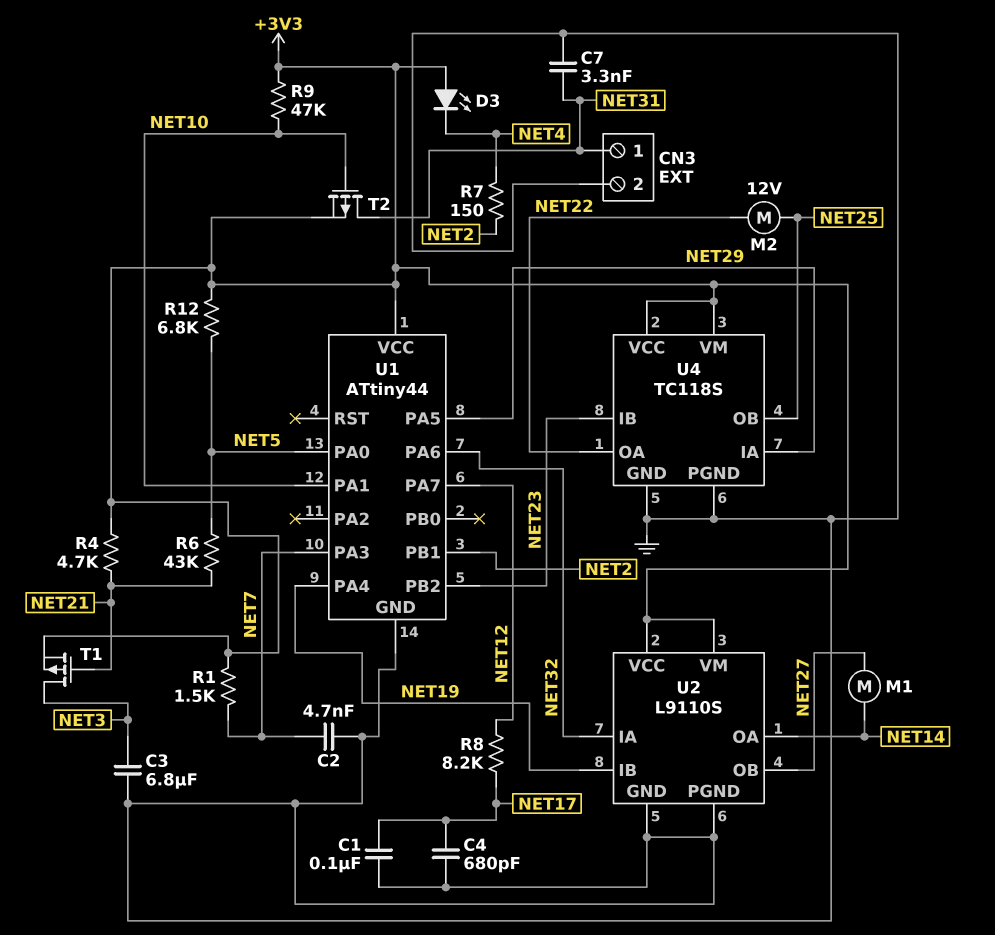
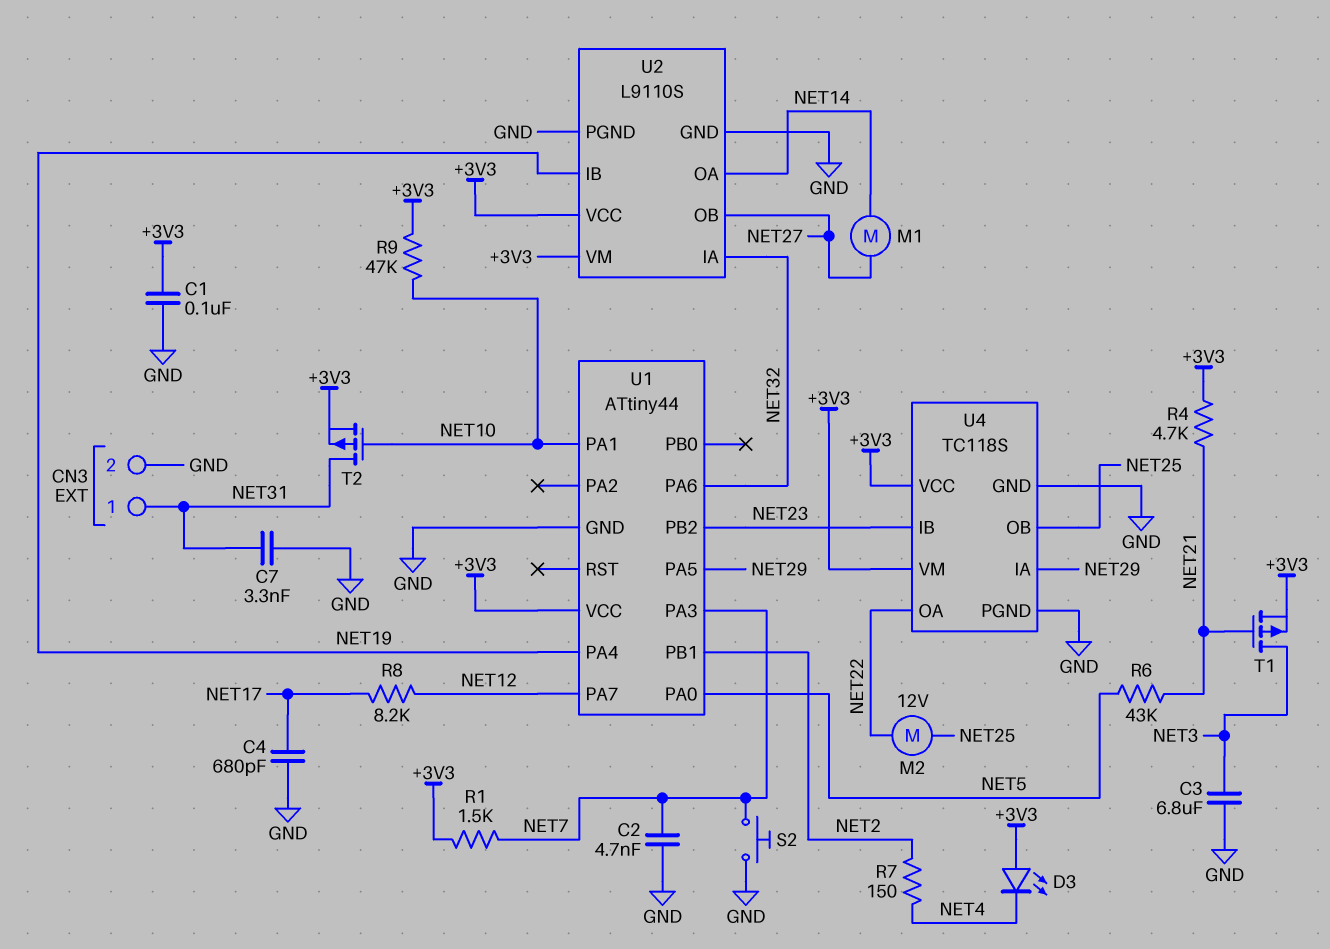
C1: 100nF (GND, NET17) -> 100nF (+3V3, GND)
R12: 6.8k (+3V3, NET5) -> none
S2: none -> button (GND, NET7)

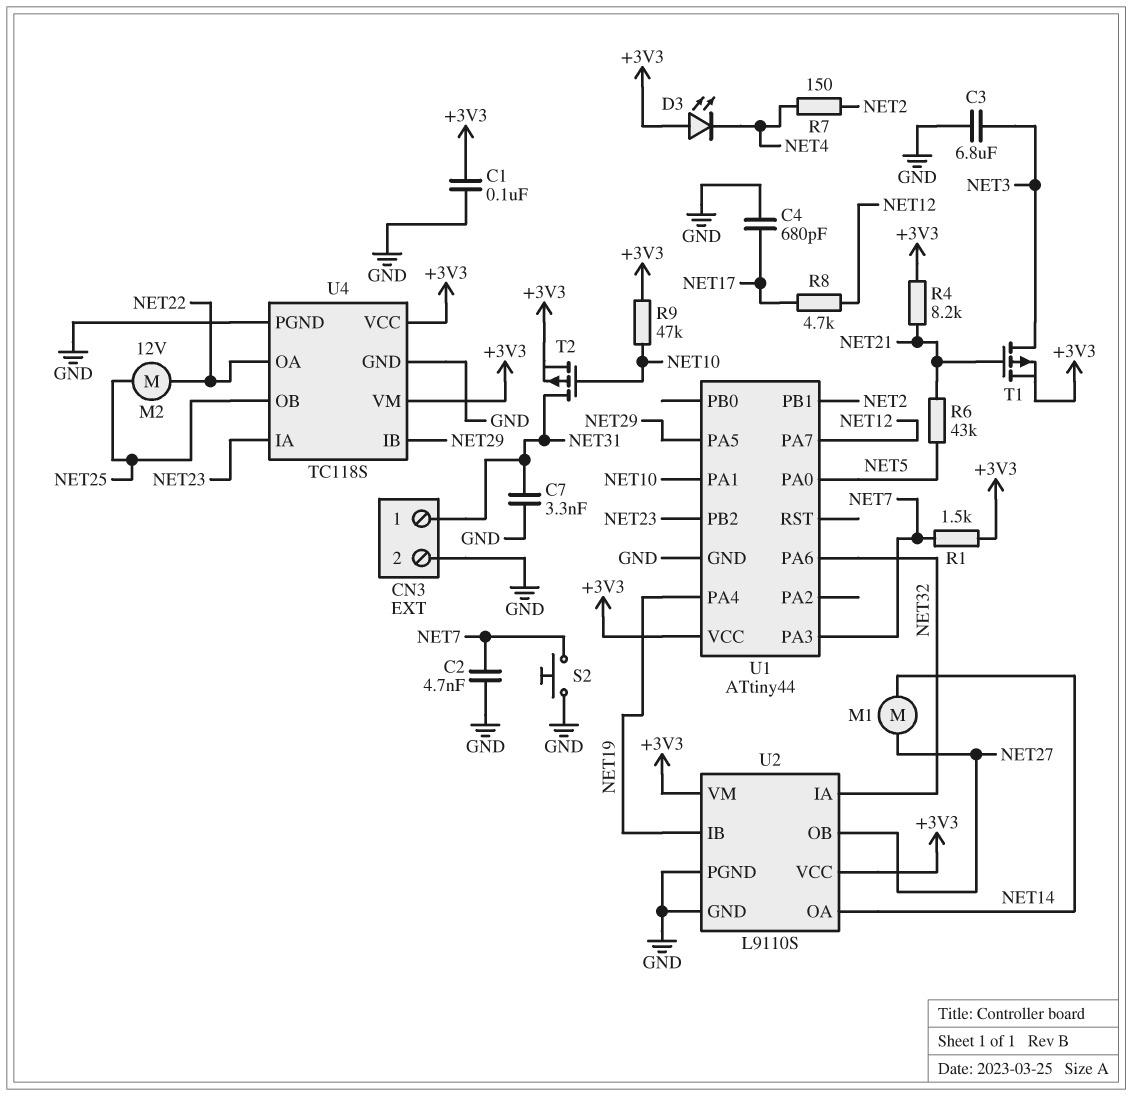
R4: 4.7k (+3V3, NET21) -> 8.2k (+3V3, NET21)
R8: 8.2k (NET12, NET17) -> 4.7k (NET12, NET17)
U4 pin IA: NET29 -> NET23
U4 pin IB: NET23 -> NET29

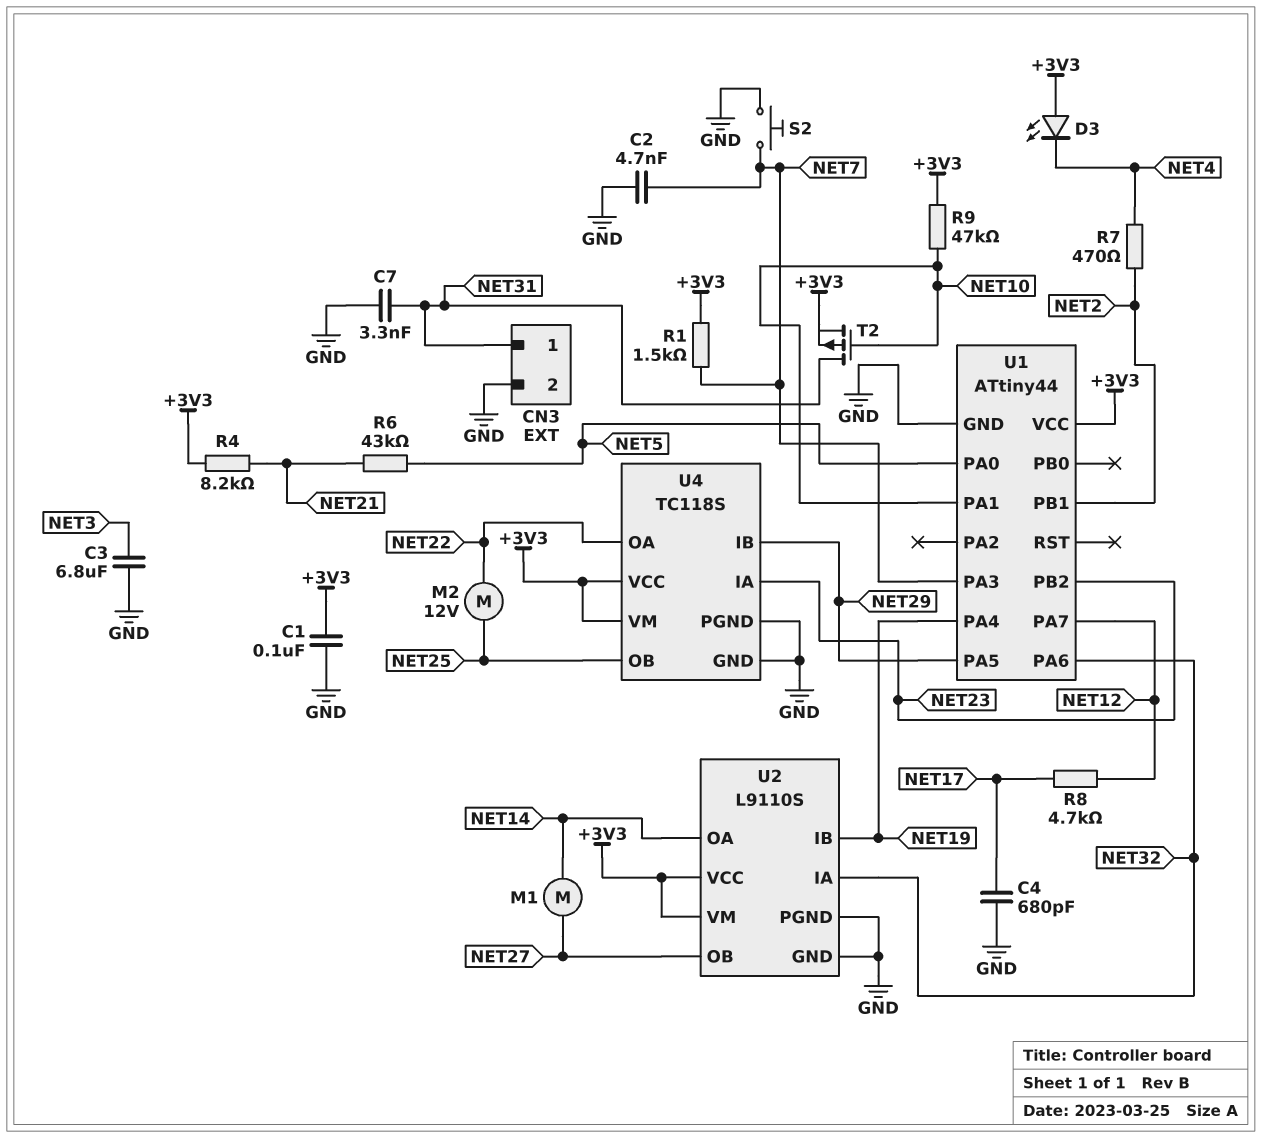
R7: 150 (NET2, NET4) -> 470 (NET2, NET4)
T1: PMOS (G NET21, D NET3, S +3V3) -> none

